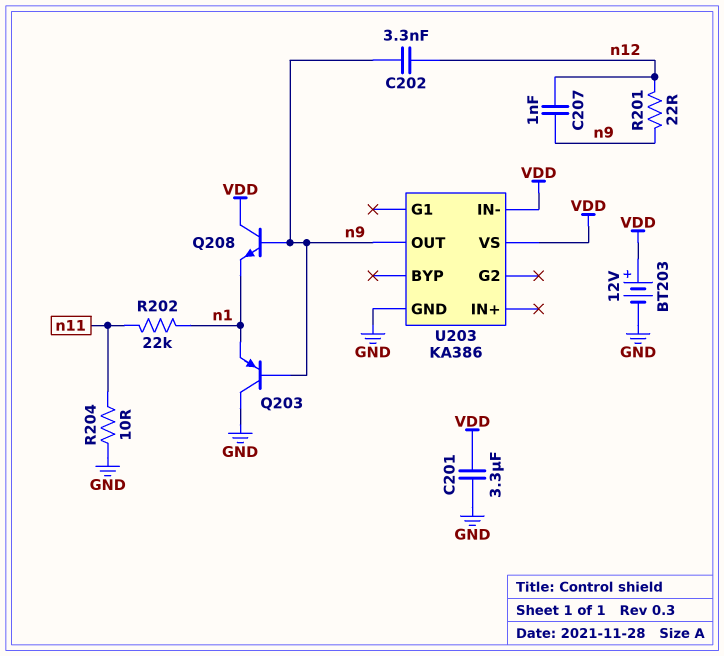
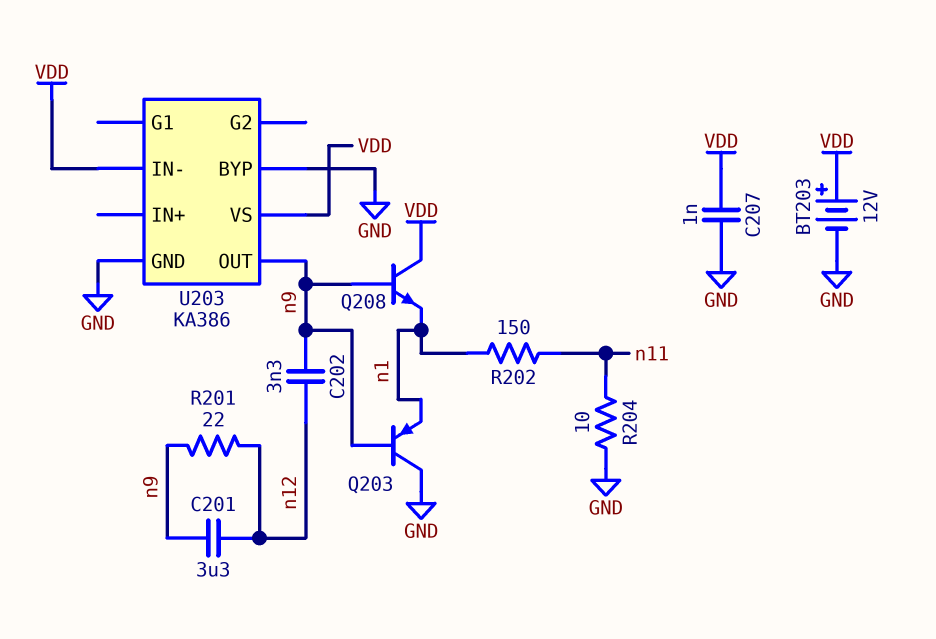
C201: 3.3uF (GND, VDD) -> 3.3uF (n9, n12)
C207: 1nF (n9, n12) -> 1nF (GND, VDD)
R202: 22k (n1, n11) -> 150 (n1, n11)
U203 pin BYP: none -> GND

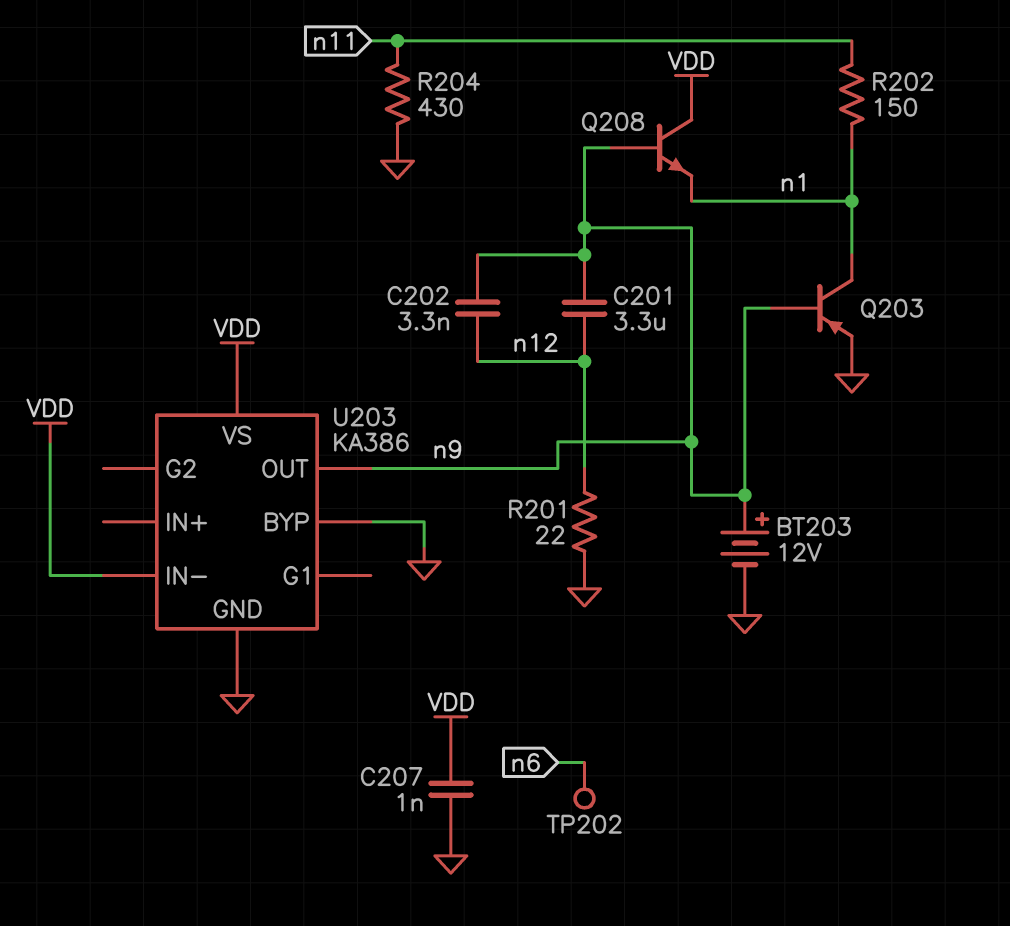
BT203: 12V (plus VDD, minus GND) -> 12V (plus n9, minus GND)
Q203: PNP (B n9, C GND, E n1) -> PNP (B n9, C n1, E GND)
R201: 22 (n9, n12) -> 22 (GND, n12)
R204: 10 (GND, n11) -> 430 (GND, n11)
TP202: none -> test point (n6)

